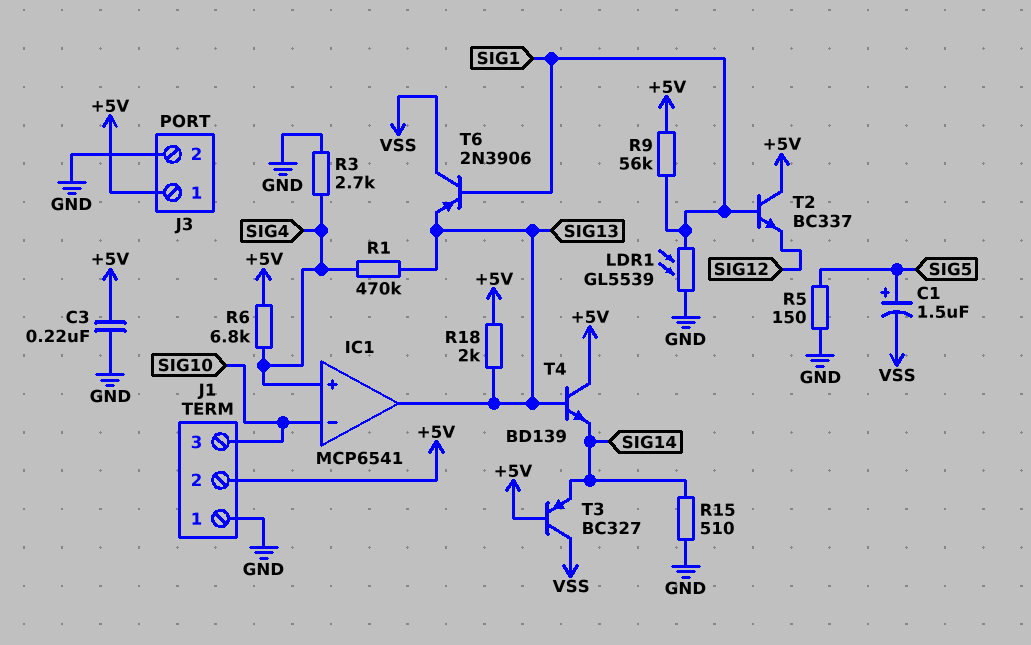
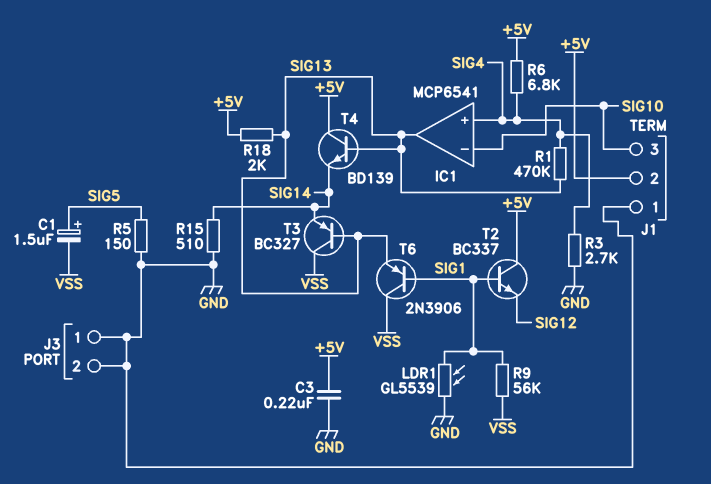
J3 pin 1: +5V -> GND
R9: 56k (+5V, SIG1) -> 56k (SIG1, VSS)
T3: PNP BC327 (B +5V, C VSS, E SIG14) -> PNP BC327 (B SIG13, C VSS, E SIG14)

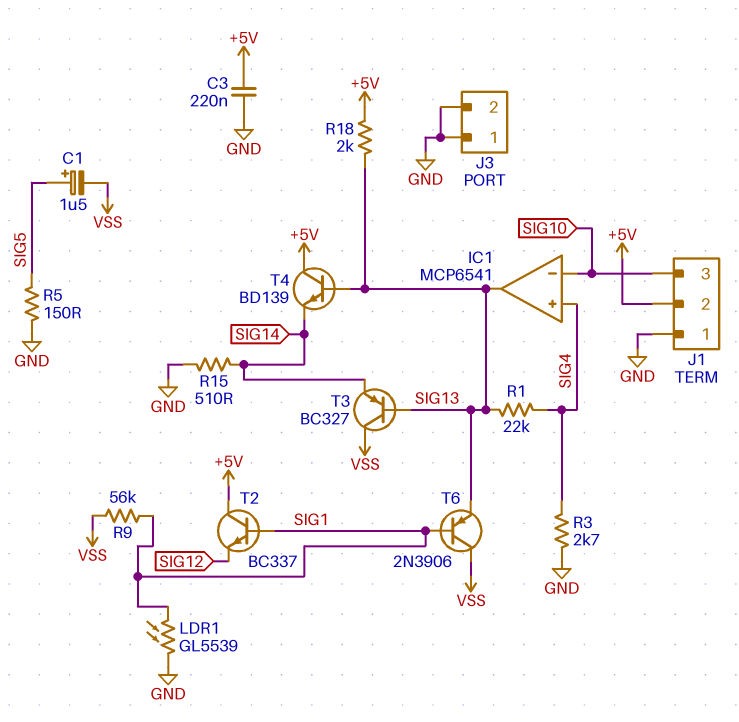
R1: 470k (SIG4, SIG13) -> 22k (SIG4, SIG13)
R6: 6.8k (+5V, SIG4) -> none

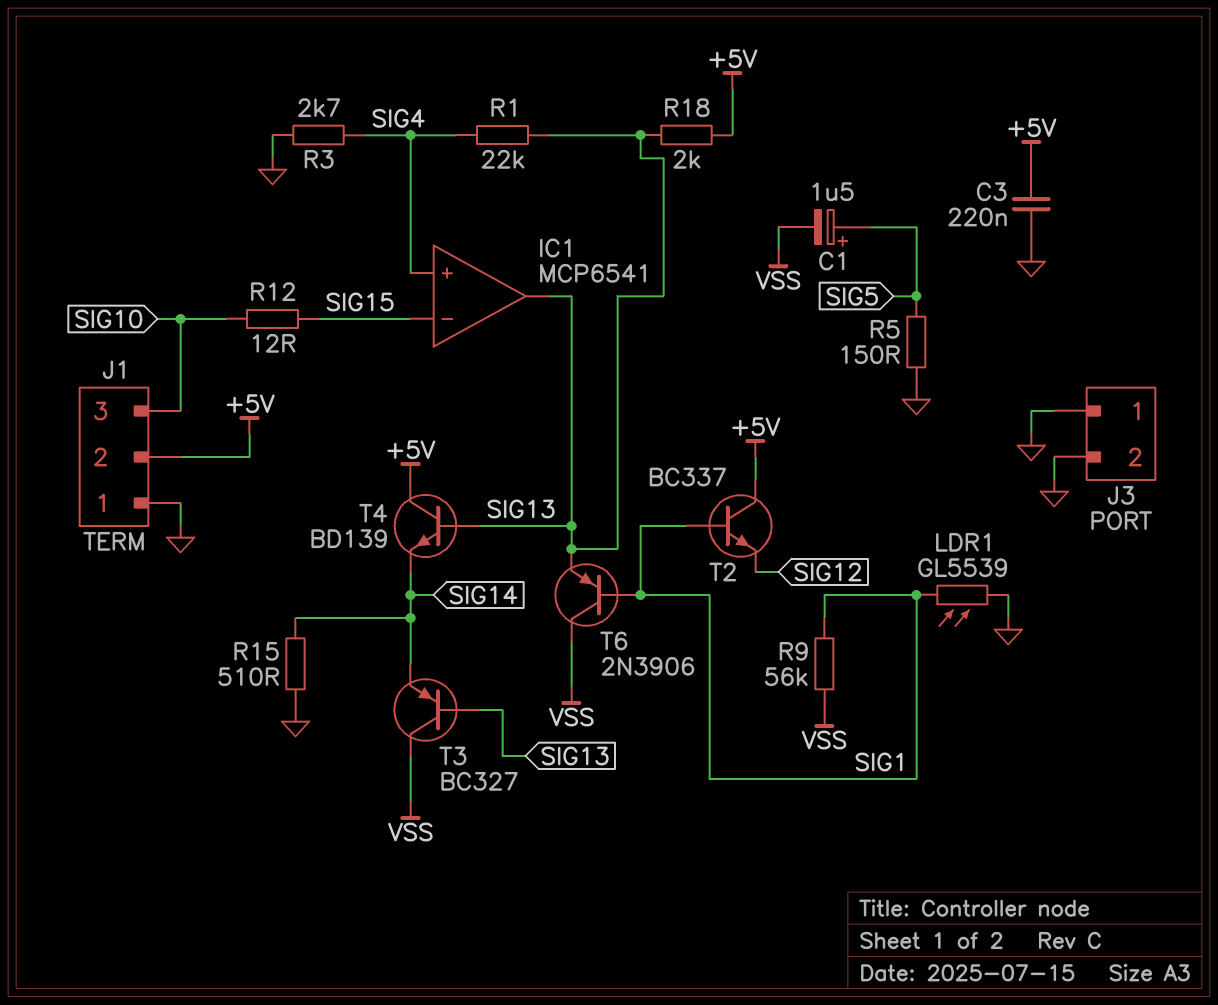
IC1 pin in-: SIG10 -> SIG15
R12: none -> 12 (SIG10, SIG15)

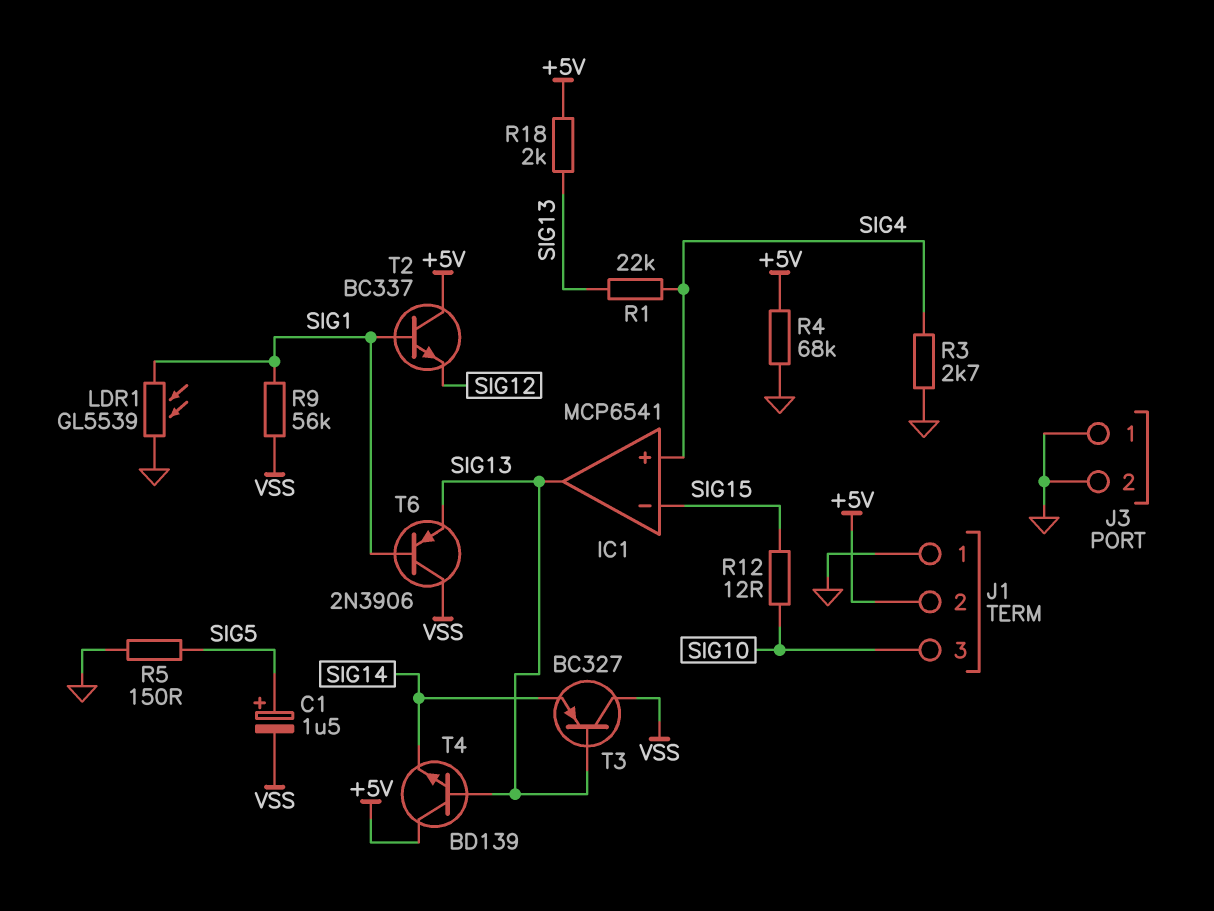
C3: 220nF (+5V, GND) -> none
R4: none -> 68k (+5V, GND)
R15: 510 (GND, SIG14) -> none

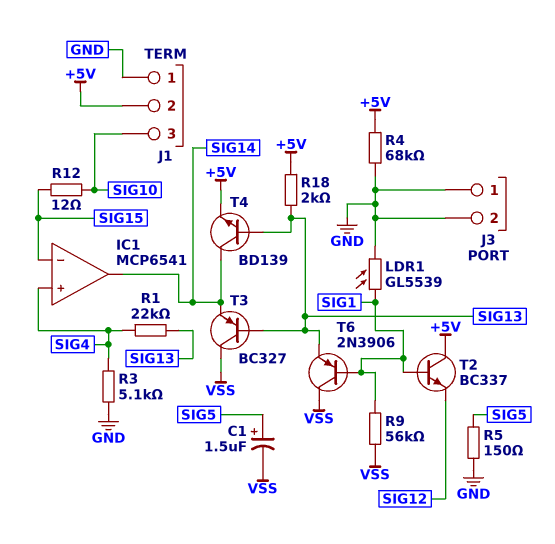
IC1 pin out: SIG13 -> SIG14
R3: 2.7k (GND, SIG4) -> 5.1k (GND, SIG4)
T4: NPN BD139 (B SIG13, C +5V, E SIG14) -> NPN BD139 (B SIG13, C SIG14, E +5V)

